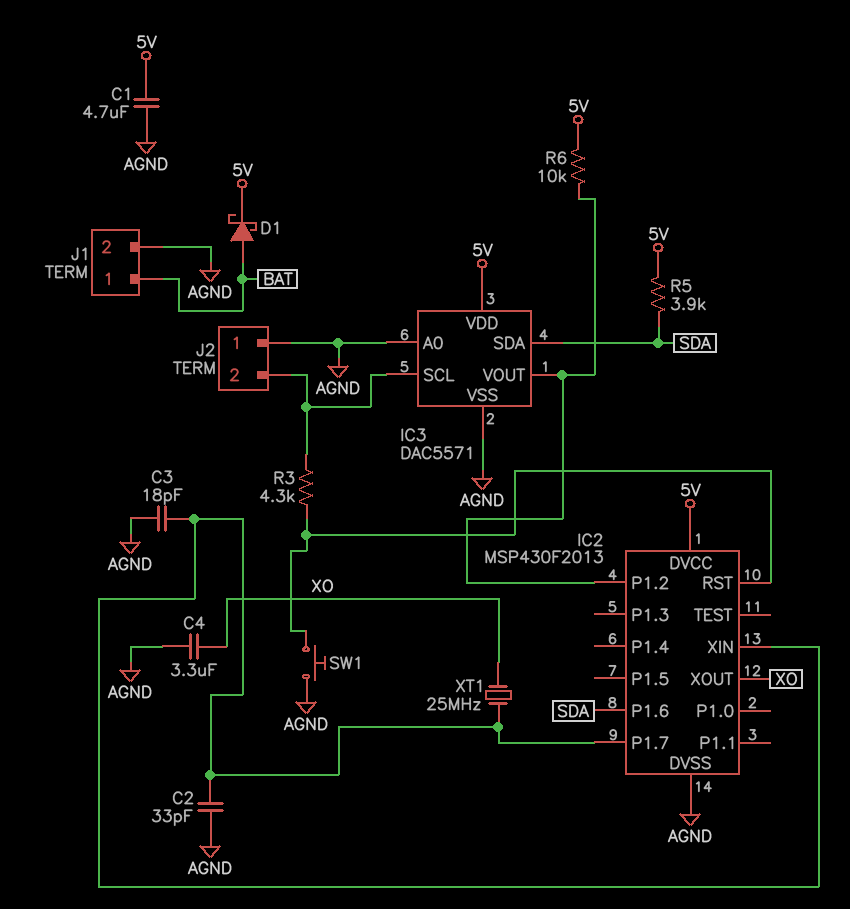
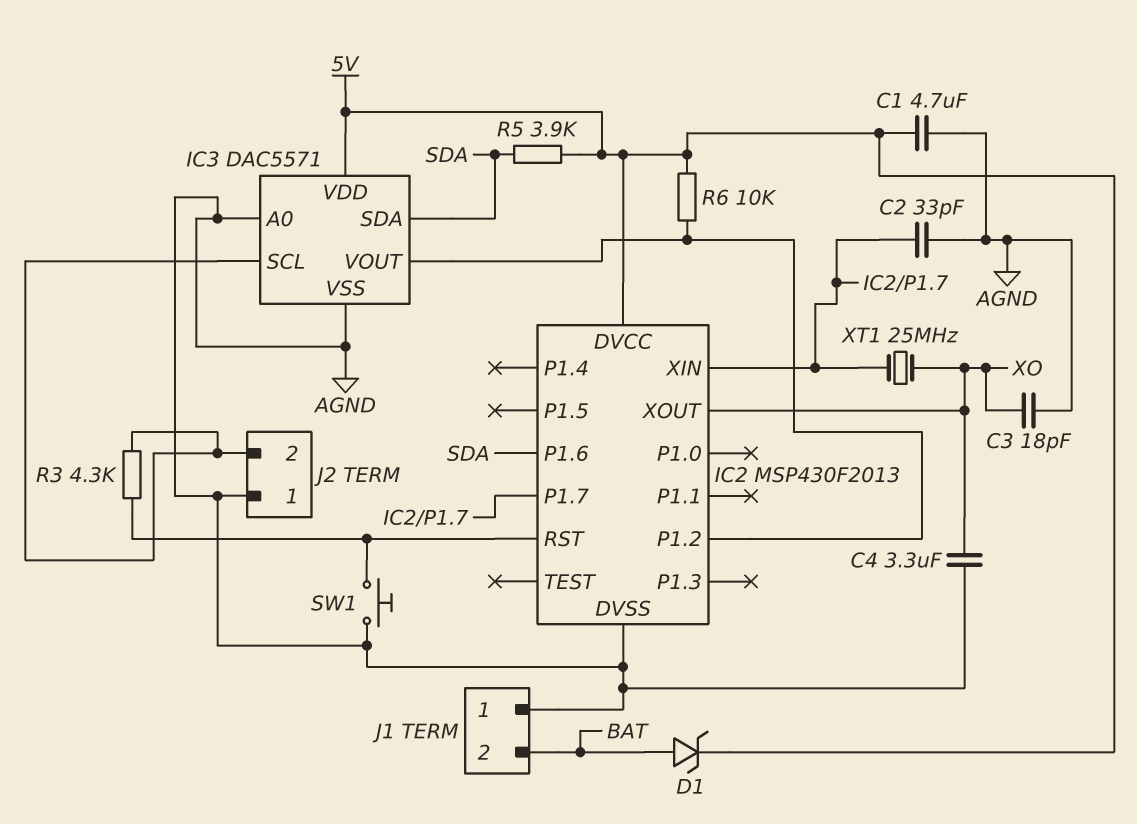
C3: 18pF (AGND, IC2/P1.7) -> 18pF (AGND, XO)
D1: schottky (A BAT, K 5V) -> zener (A BAT, K 5V)
J1 pin 1: BAT -> AGND
J1 pin 2: AGND -> BAT

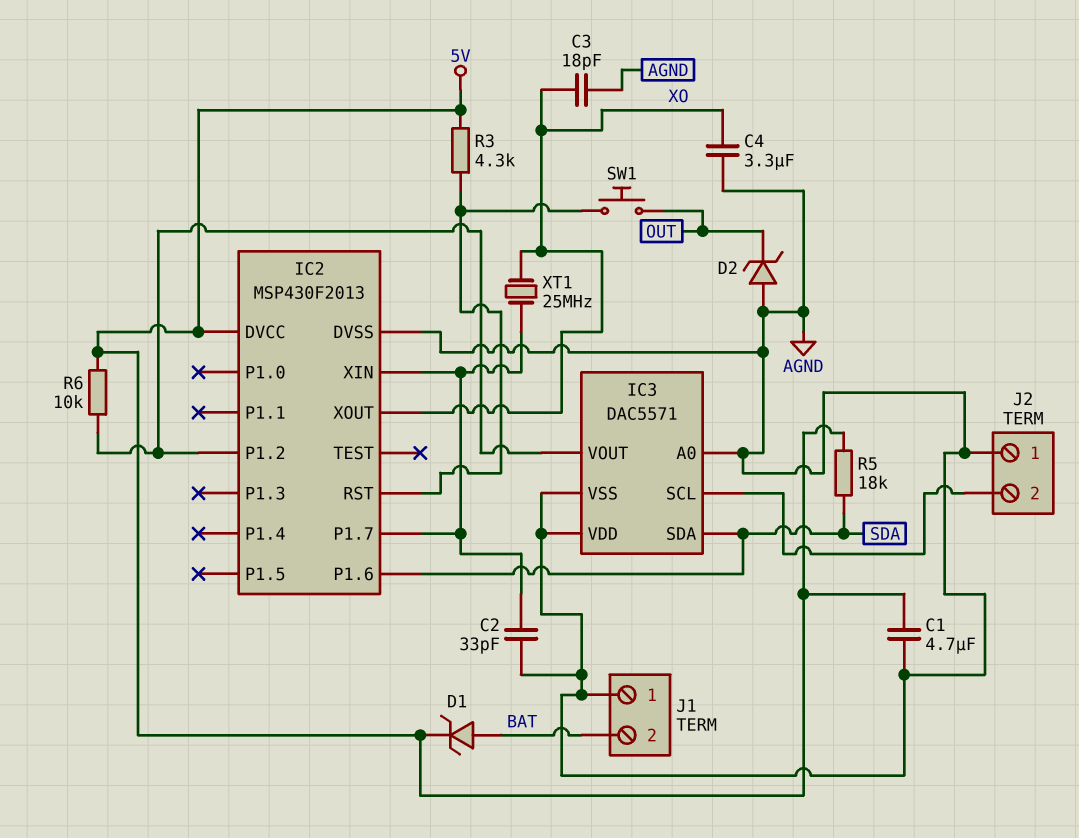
D2: none -> zener (A AGND, K OUT)
IC3 pin VDD: 5V -> AGND
R3: 4.3k (IC2/RST, IC3/SCL) -> 4.3k (5V, IC2/RST)
R5: 3.9k (5V, SDA) -> 18k (5V, SDA)
SW1: button (AGND, IC2/RST) -> button (IC2/RST, OUT)

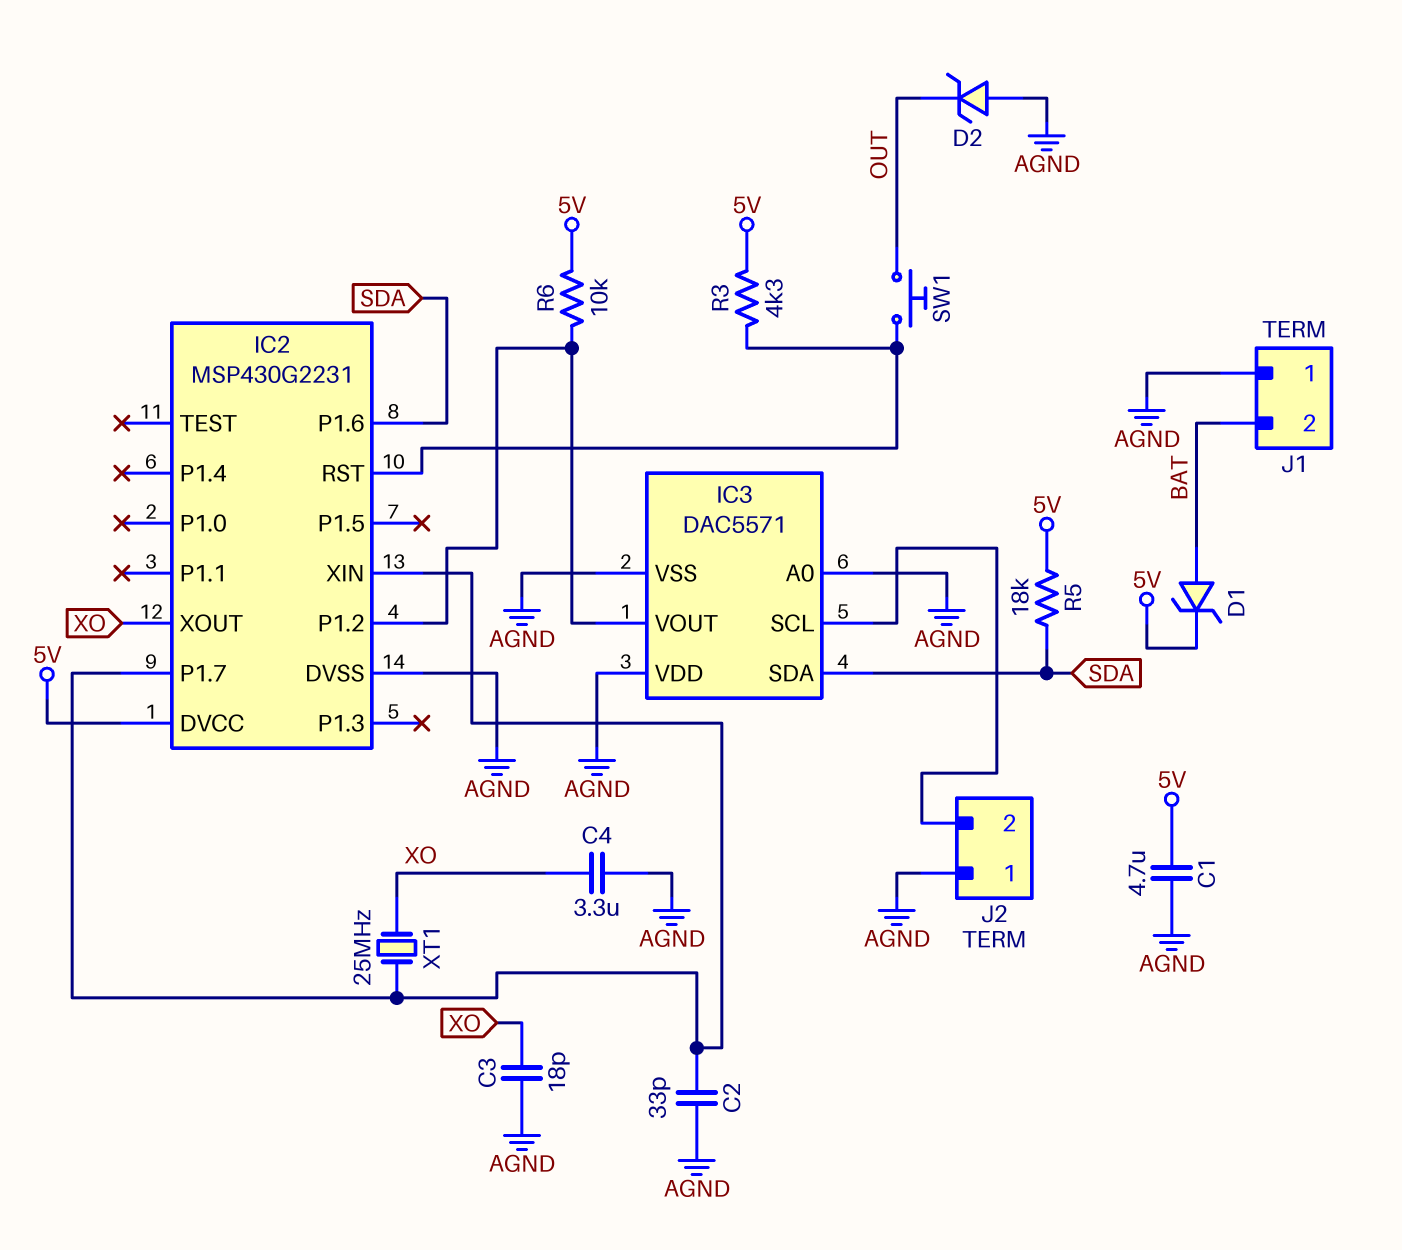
IC2: MSP430F2013 -> MSP430G2231

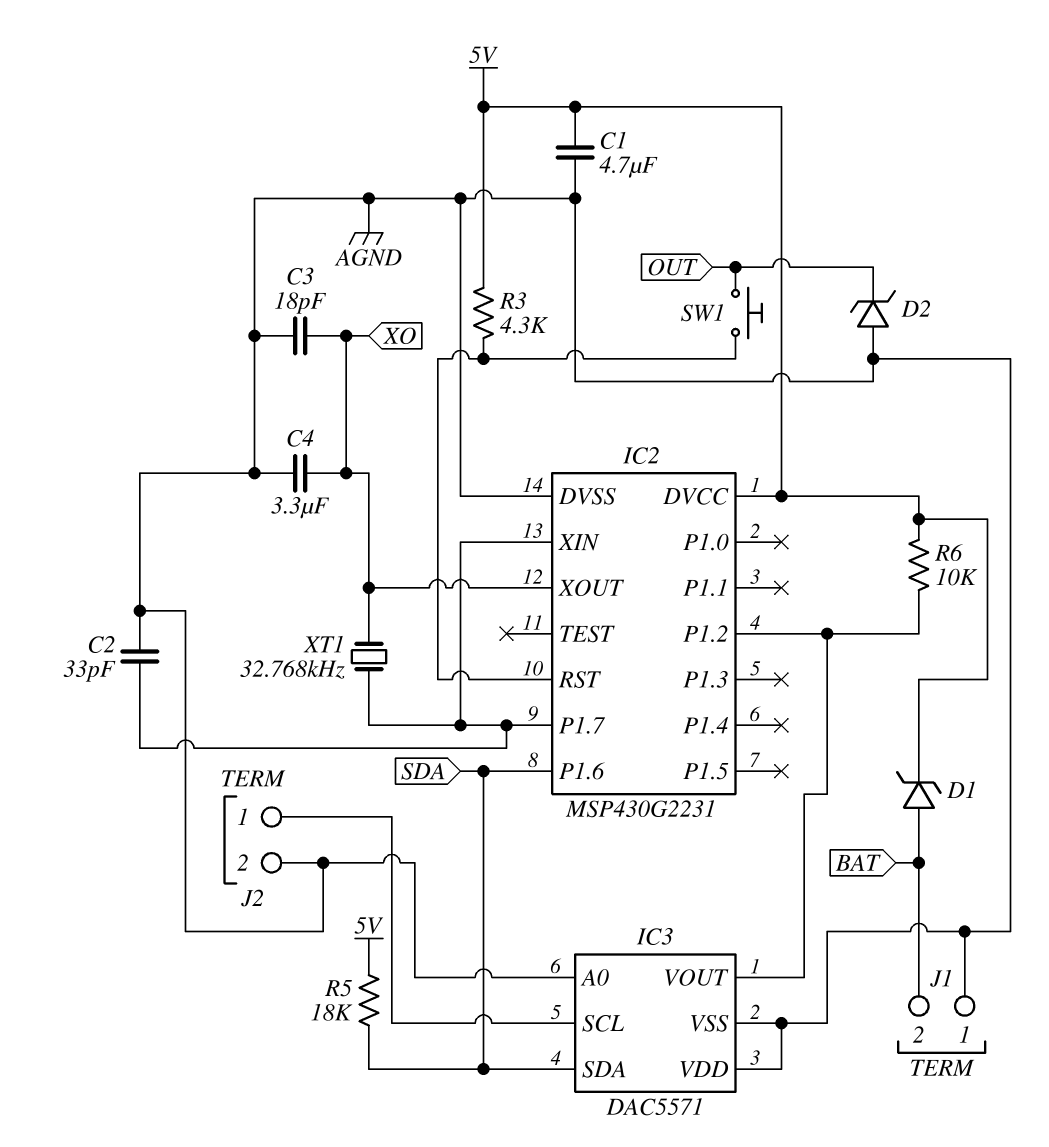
J2 pin 1: AGND -> IC3/SCL
J2 pin 2: IC3/SCL -> AGND
XT1: 25MHz (IC2/P1.7, XO) -> 32.768kHz (IC2/P1.7, XO)

